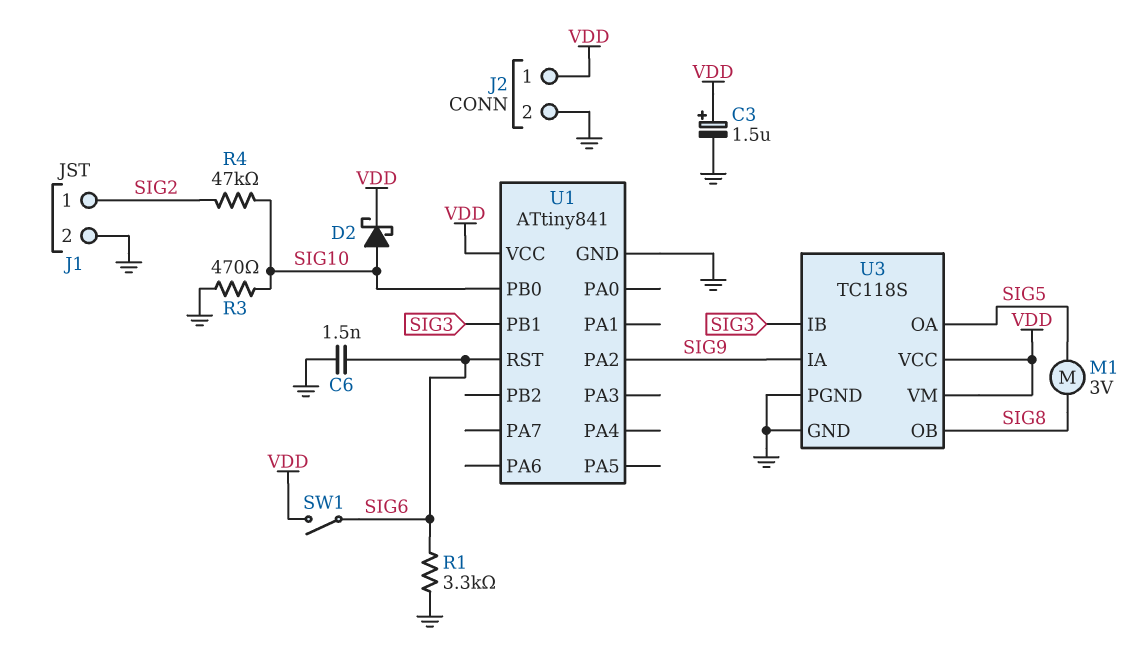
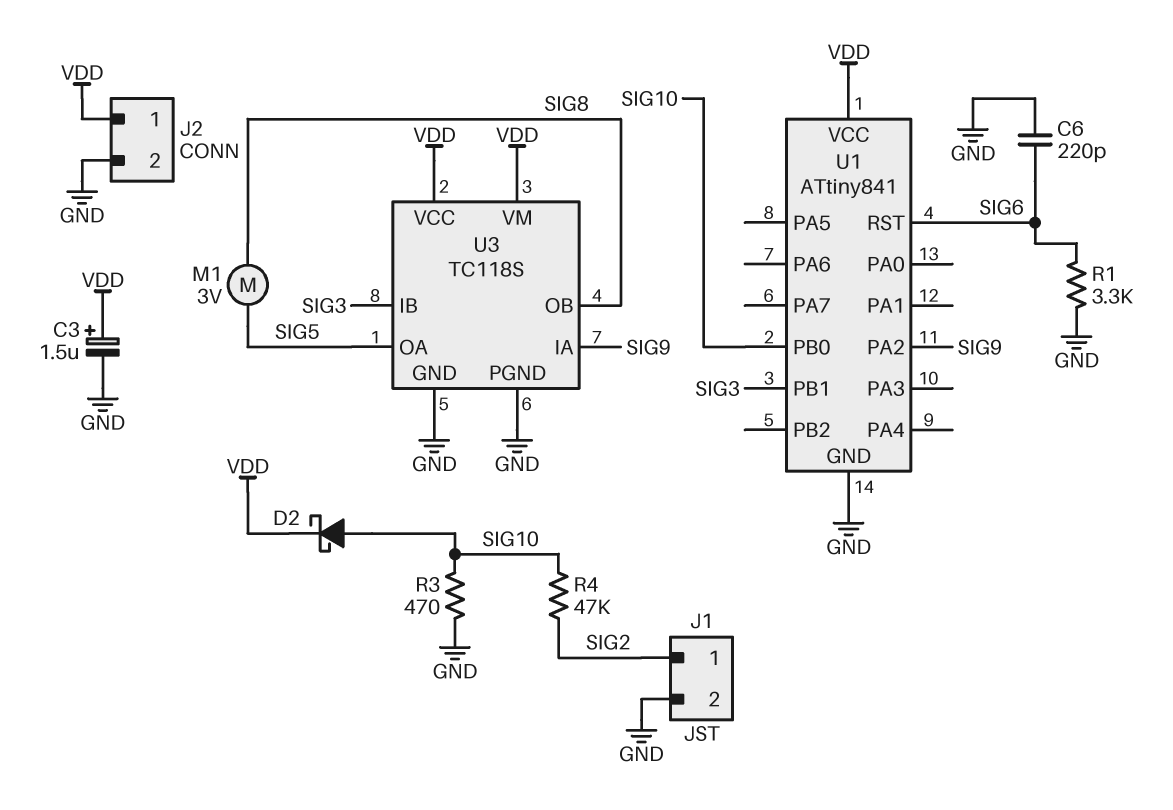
C6: 1.5nF (GND, SIG6) -> 220pF (GND, SIG6)
SW1: switch (SIG6, VDD) -> none

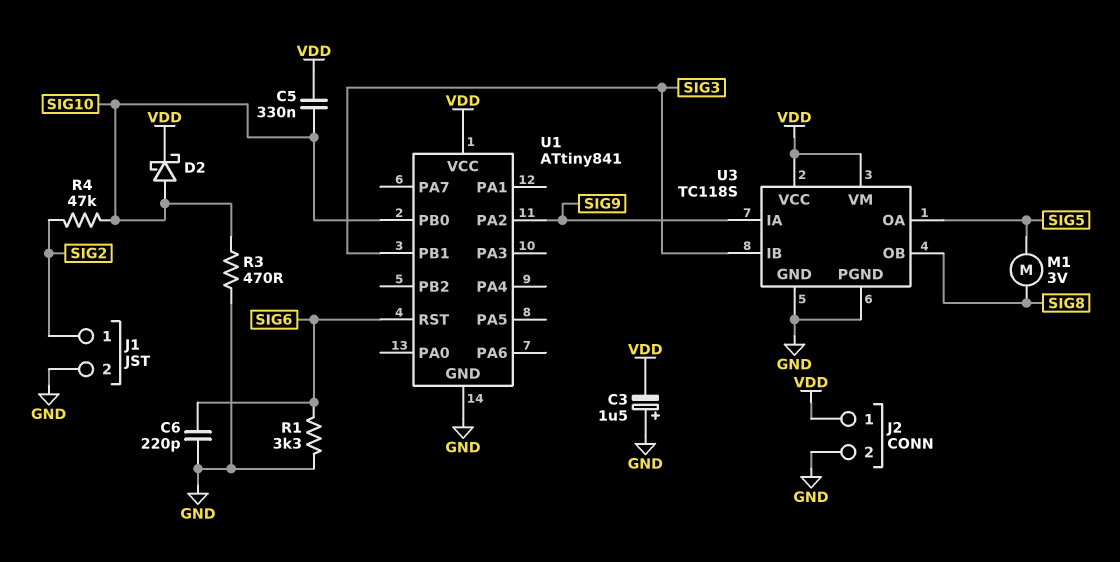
C3: 1.5uF (plus VDD, minus GND) -> 1.5uF (plus GND, minus VDD)
C5: none -> 330nF (SIG10, VDD)

